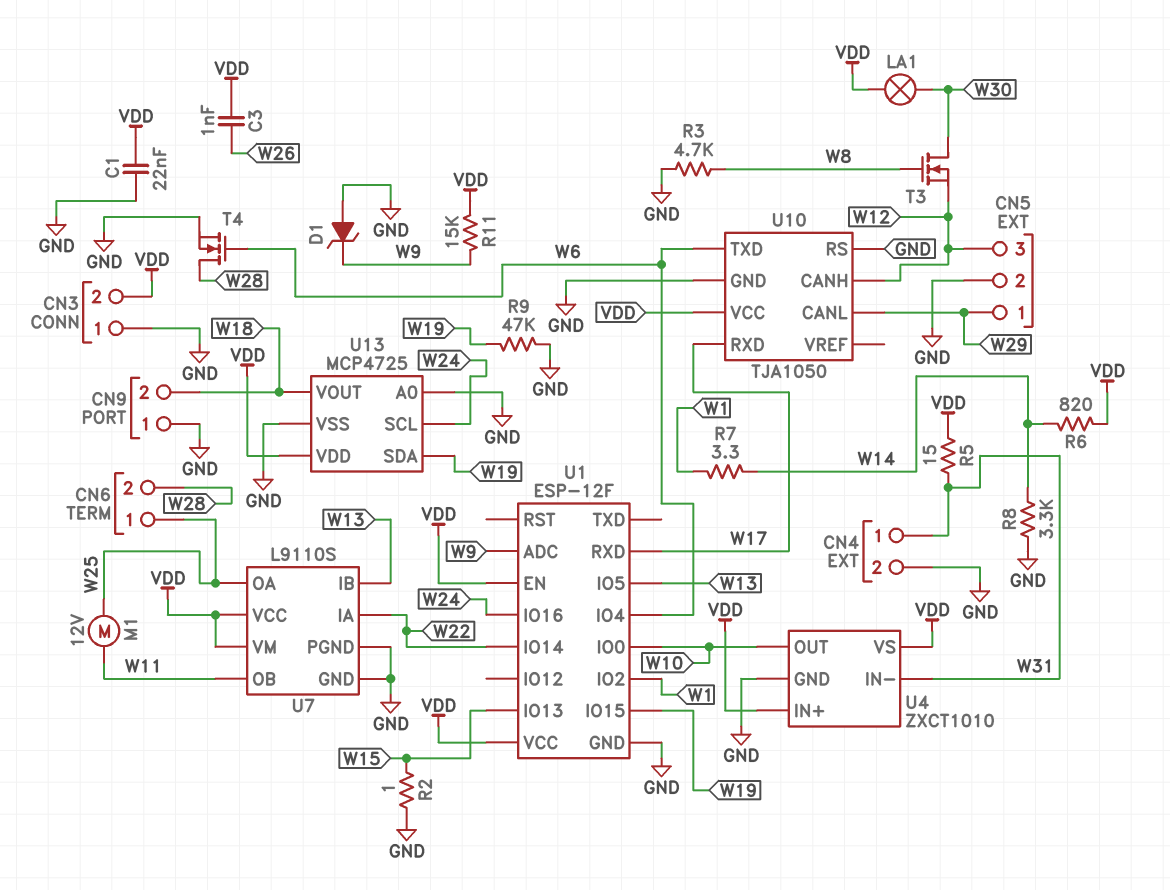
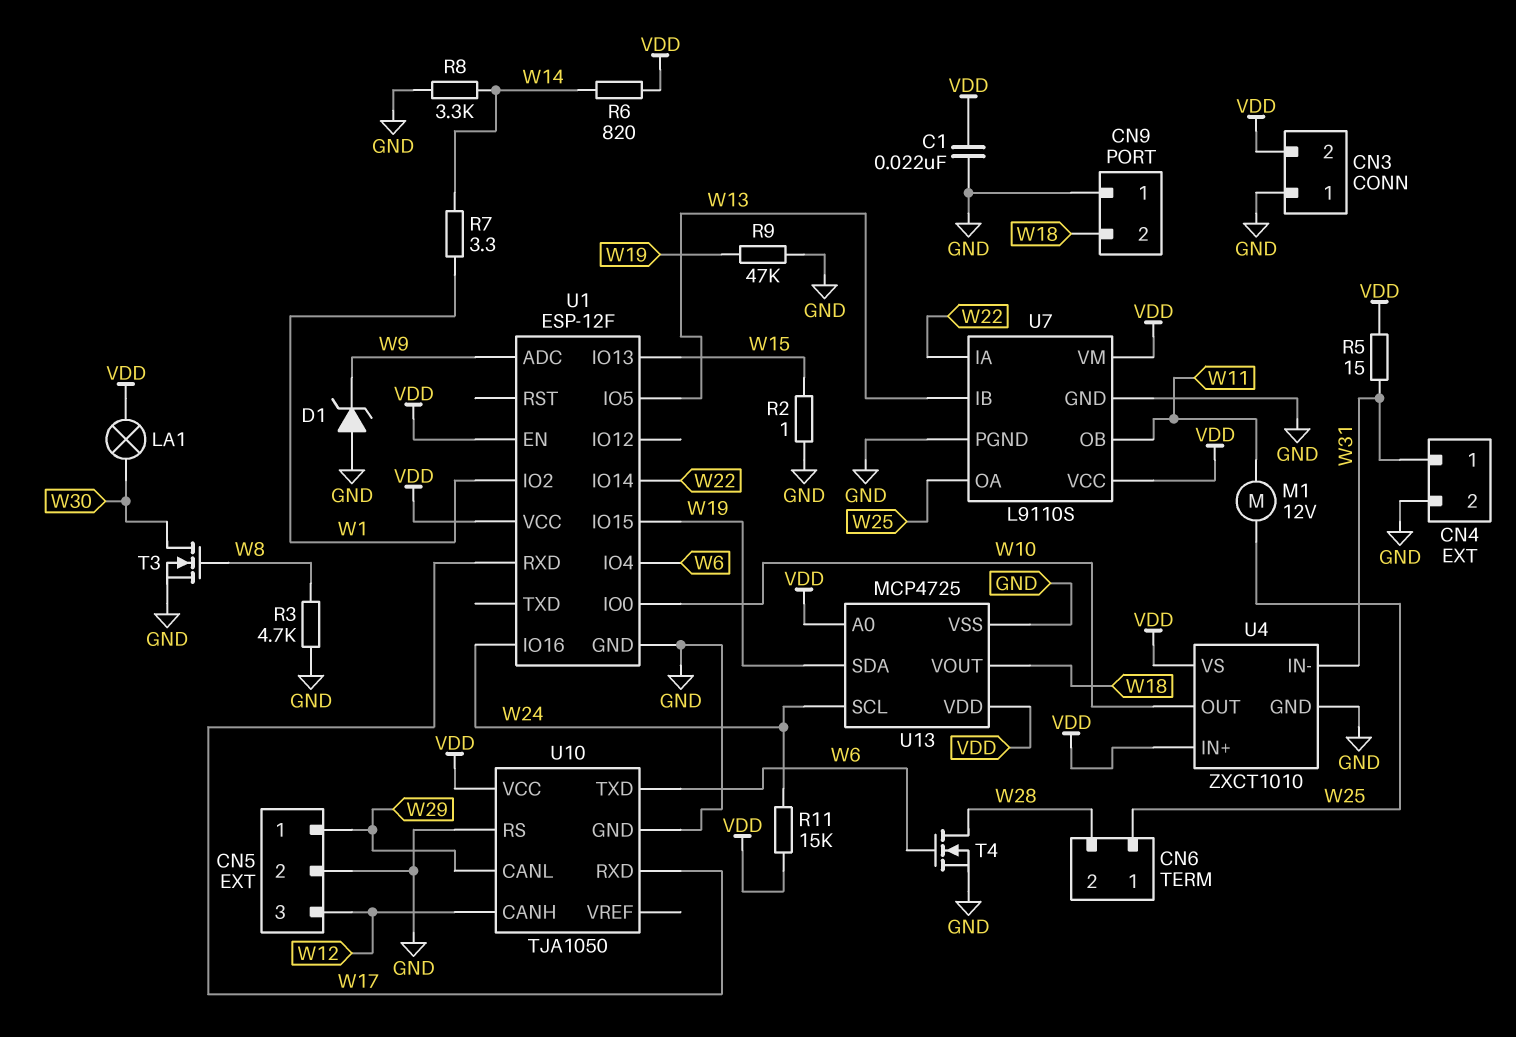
C3: 1nF (VDD, W26) -> none
R11: 15k (VDD, W9) -> 15k (VDD, W24)
T3: NMOS (G W8, D W30, S W12) -> NMOS (G W8, D W30, S GND)
U13 pin A0: GND -> VDD

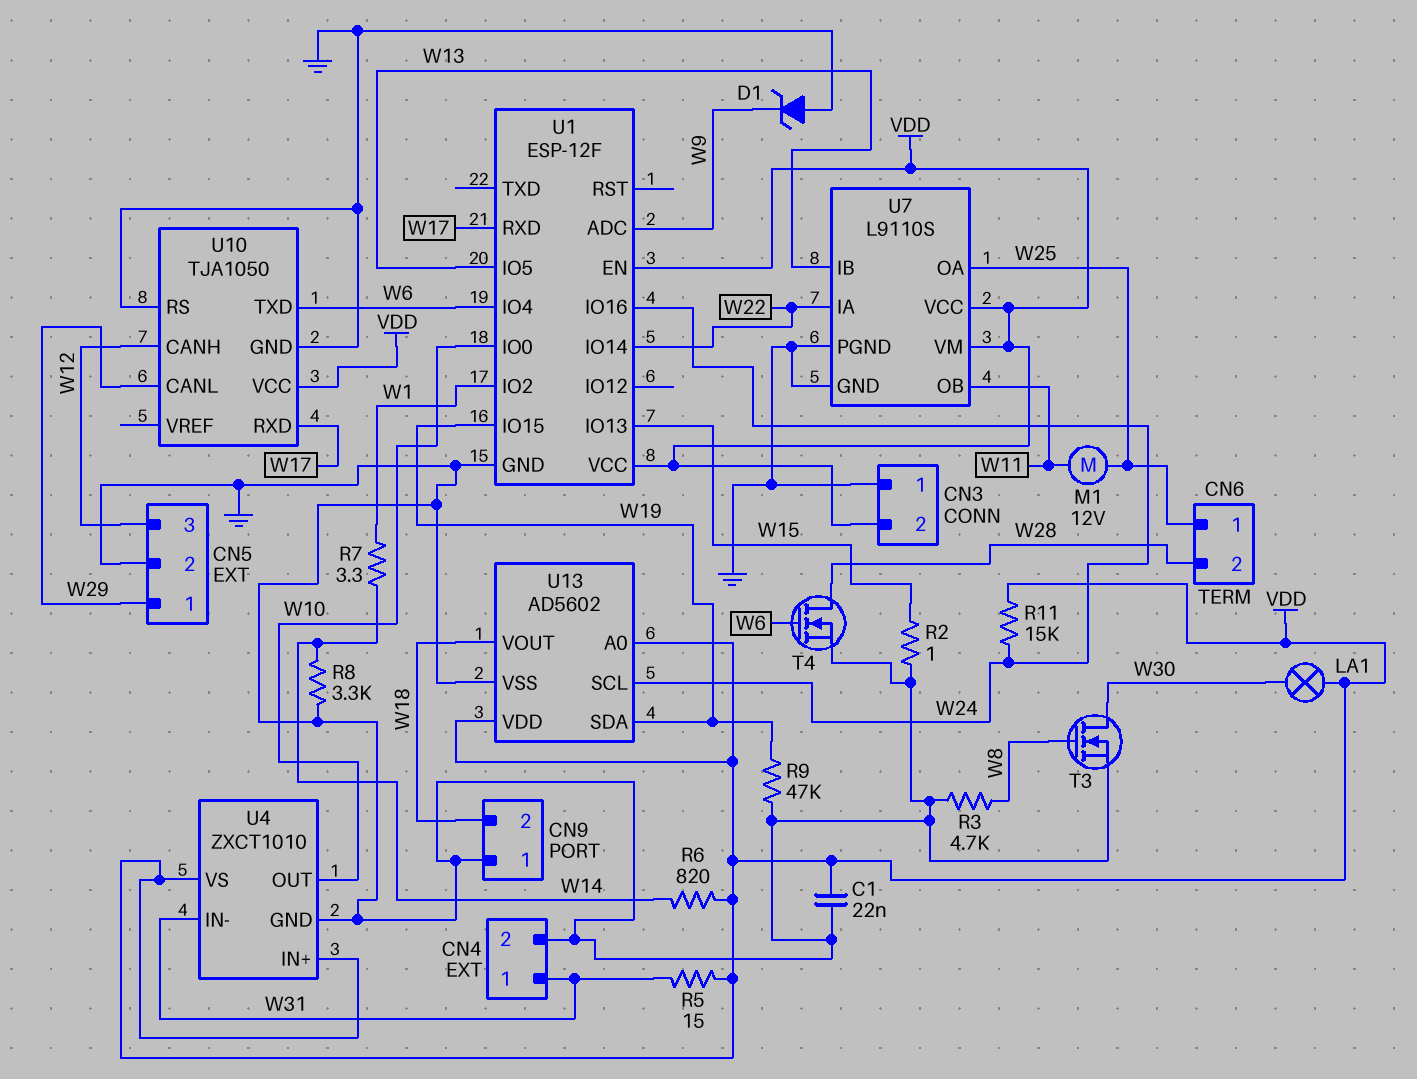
U13: MCP4725 -> AD5602

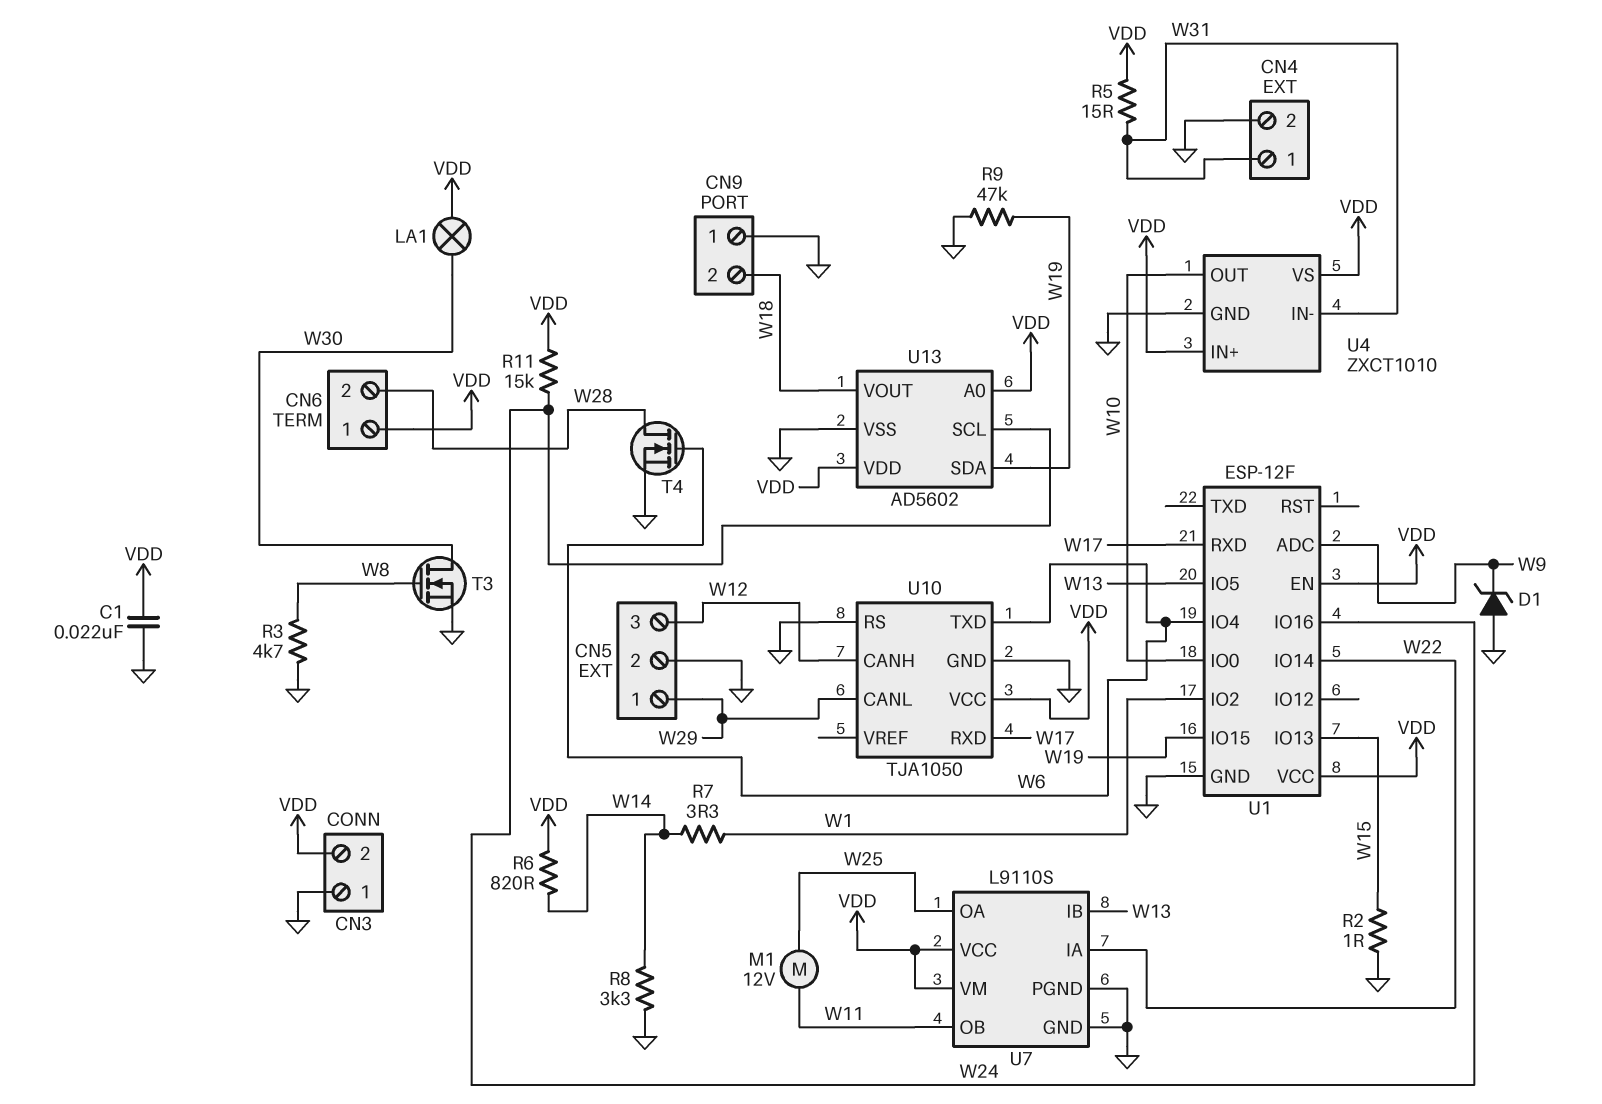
CN6 pin 1: W25 -> VDD

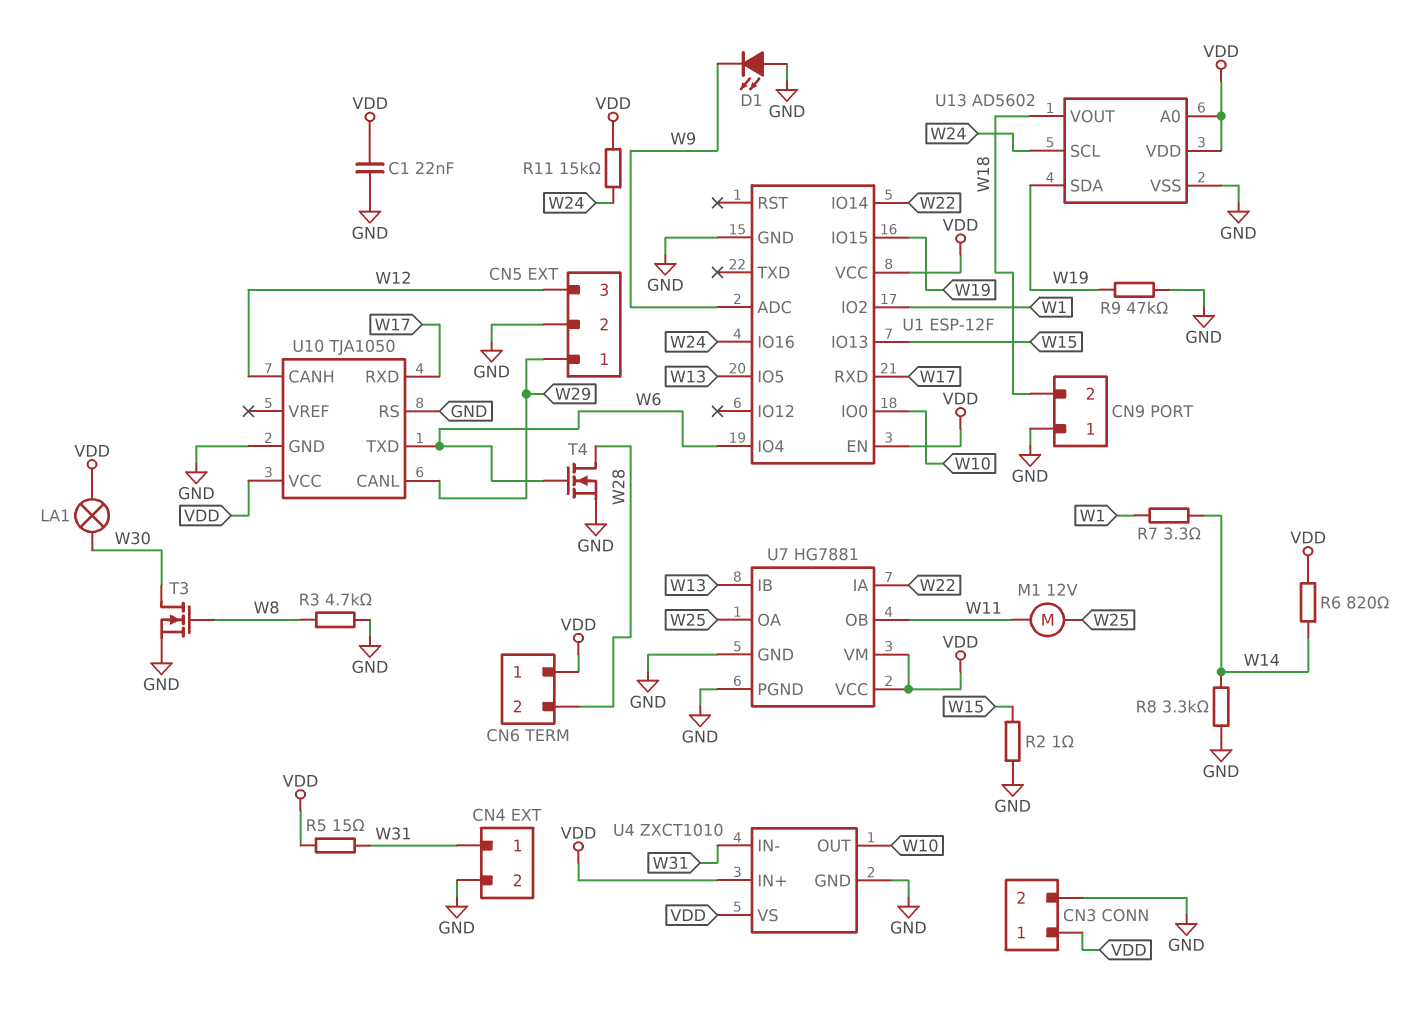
CN3 pin 1: GND -> VDD
CN3 pin 2: VDD -> GND
D1: zener (A GND, K W9) -> LED (A GND, K W9)
U7: L9110S -> HG7881

